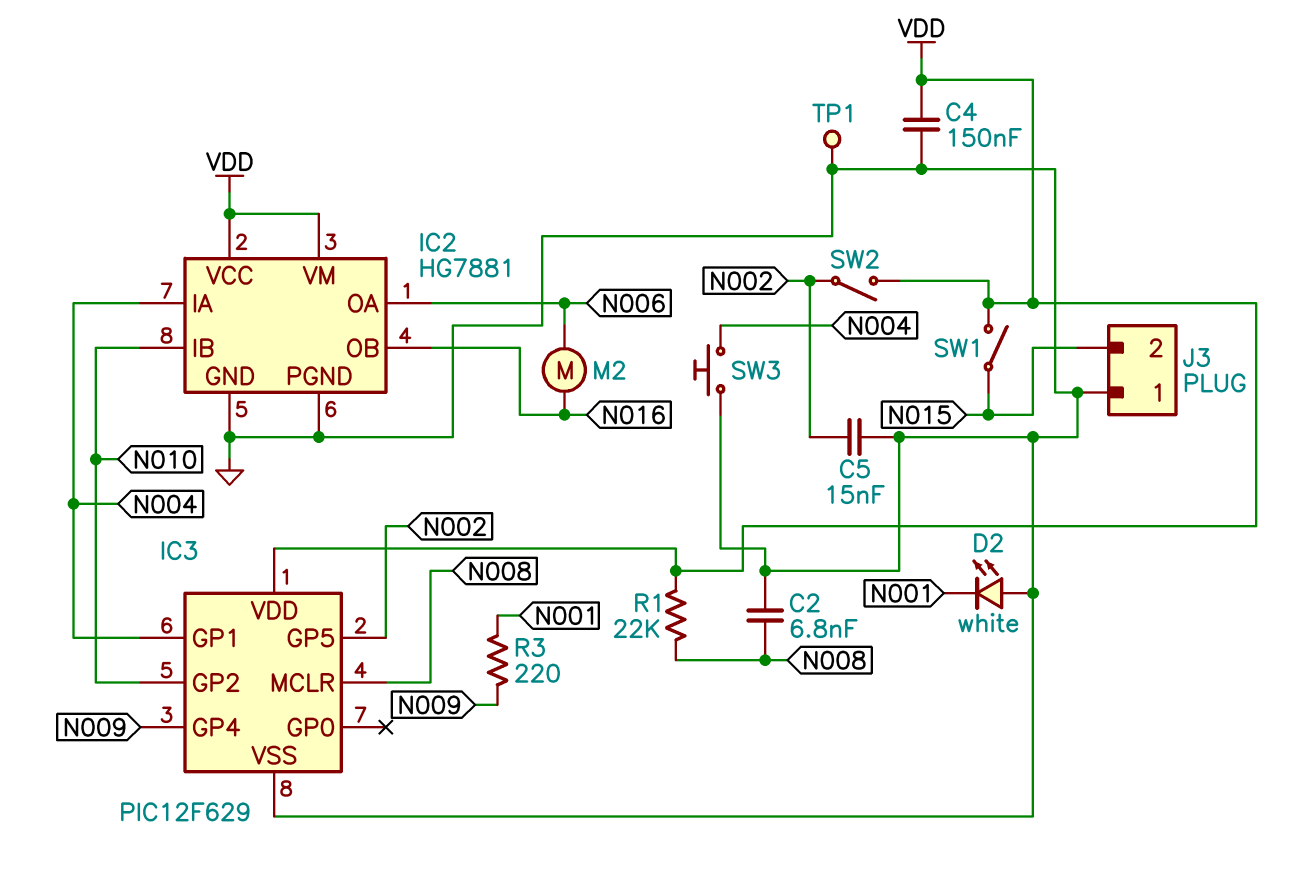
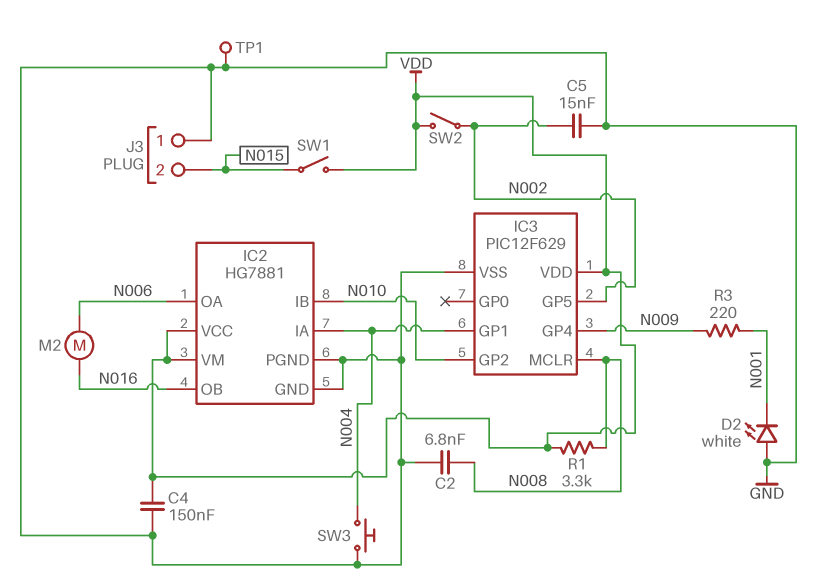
R1: 22k (N008, VDD) -> 3.3k (N008, VDD)

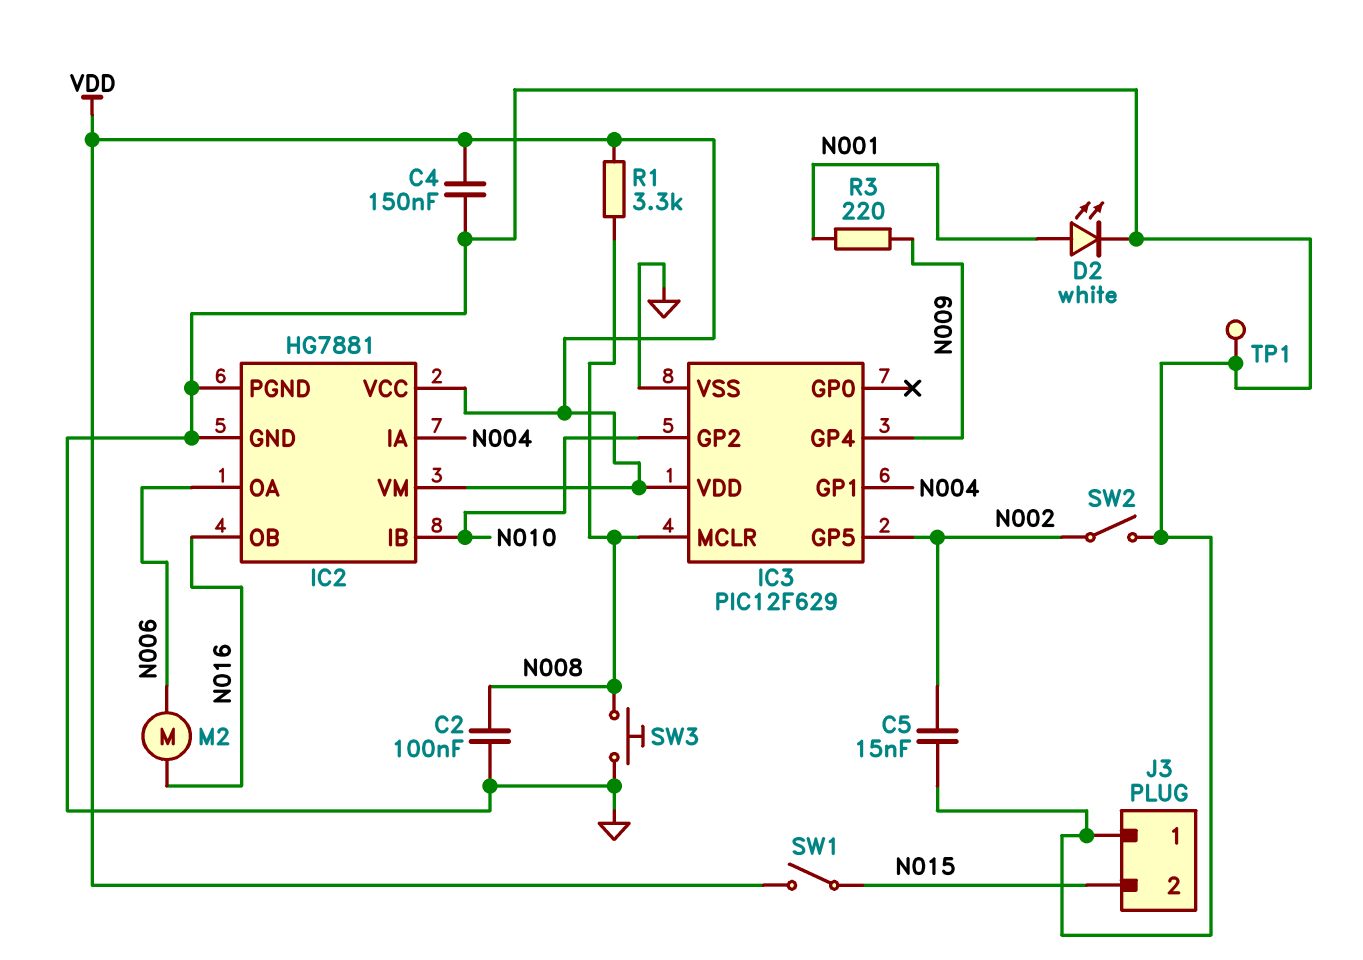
C2: 6.8nF (GND, N008) -> 100nF (GND, N008)
D2: LED white (A GND, K N001) -> LED white (A N001, K GND)
SW2: switch (N002, VDD) -> switch (GND, N002)
SW3: button (GND, N004) -> button (GND, N008)

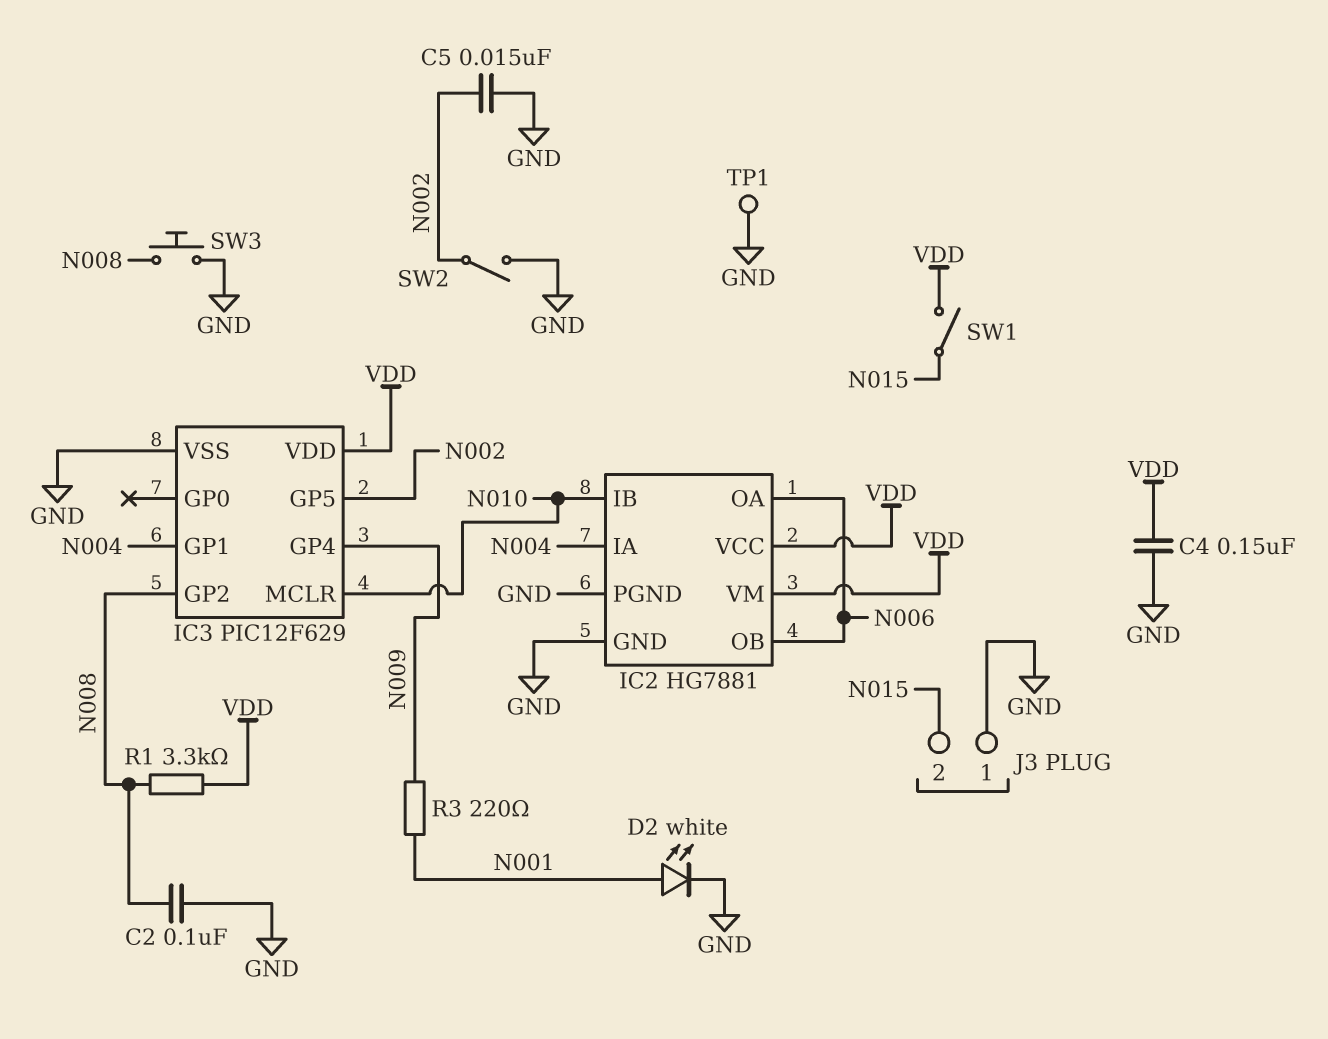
IC2 pin OB: N016 -> N006
IC3 pin GP2: N010 -> N008
IC3 pin MCLR: N008 -> N010
M2: motor (N006, N016) -> none

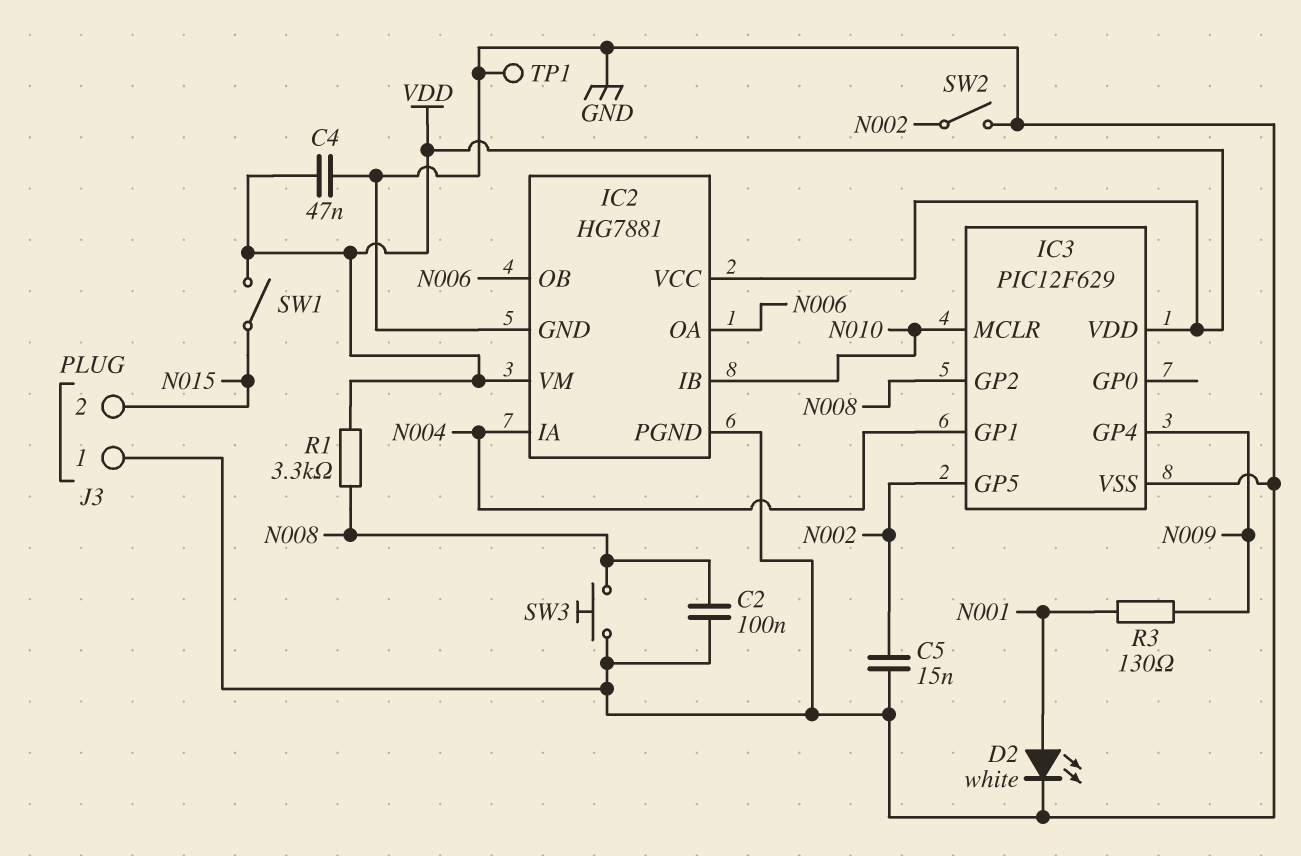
C4: 150nF (GND, VDD) -> 47nF (GND, VDD)
R3: 220 (N001, N009) -> 130 (N001, N009)

